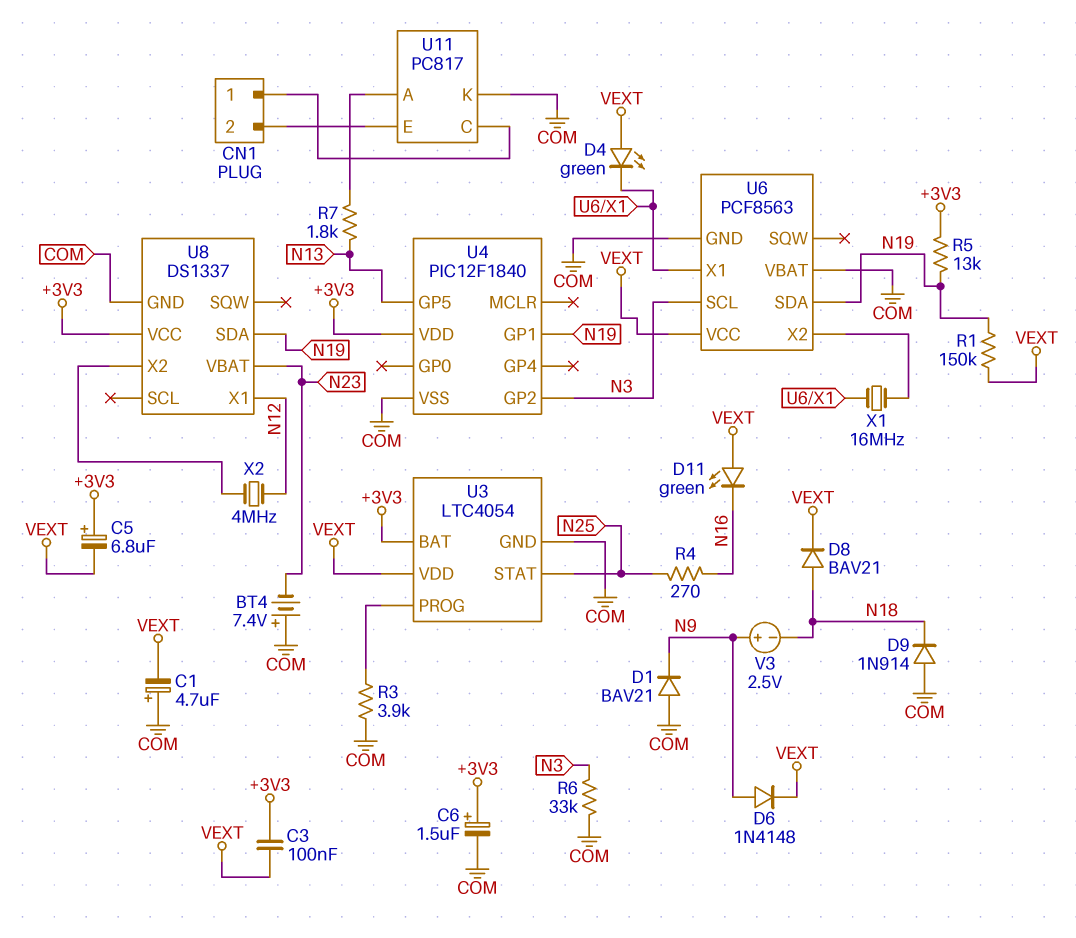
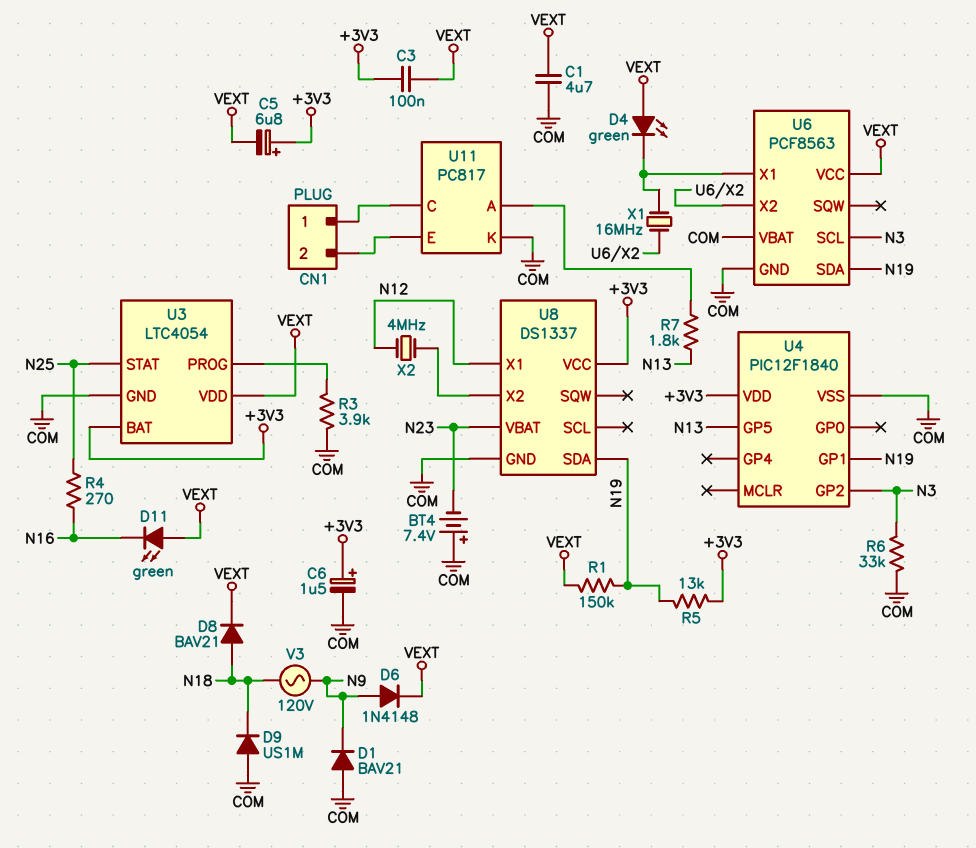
C1: 4.7uF (plus COM, minus VEXT) -> 4.7uF (COM, VEXT)
D9: diode 1N914 (A COM, K N18) -> diode US1M (A COM, K N18)
V3: 2.5V (plus N9, minus N18) -> AC 120V (N9, N18)

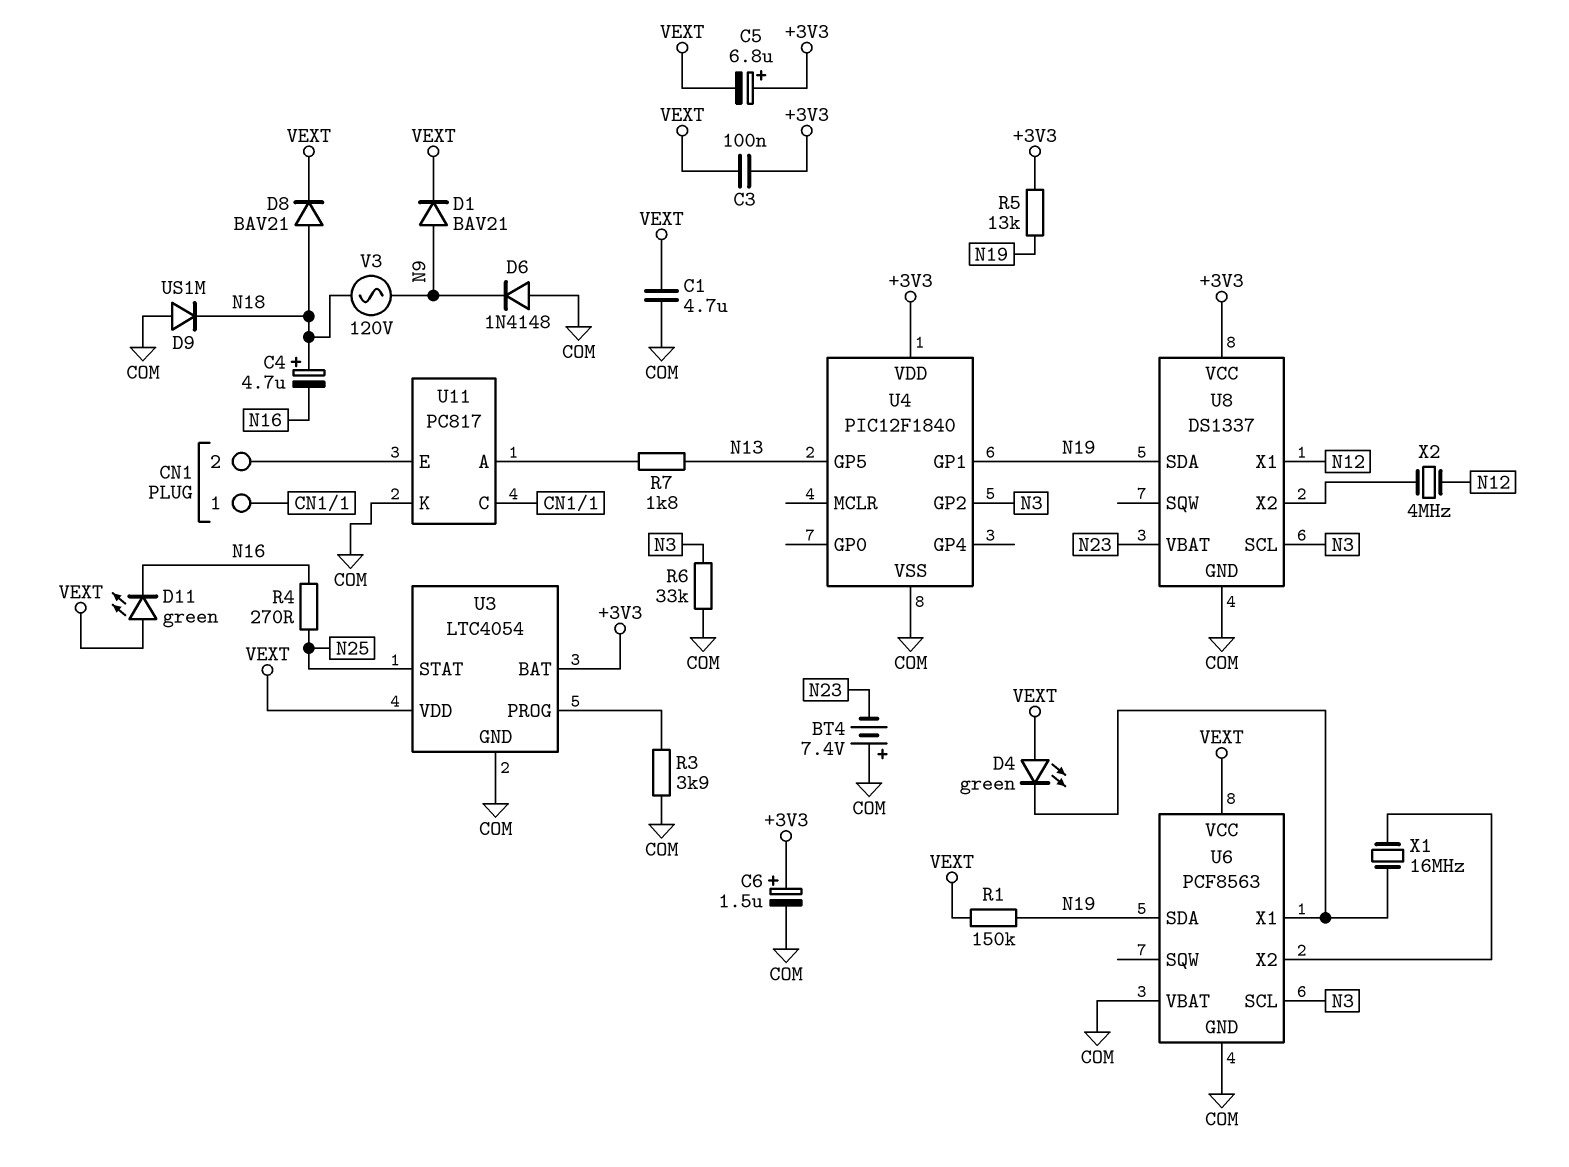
C4: none -> 4.7uF (plus N18, minus N16)
D1: diode BAV21 (A COM, K N9) -> diode BAV21 (A N9, K VEXT)
D6: diode 1N4148 (A N9, K VEXT) -> diode 1N4148 (A COM, K N9)
U8 pin SCL: none -> N3

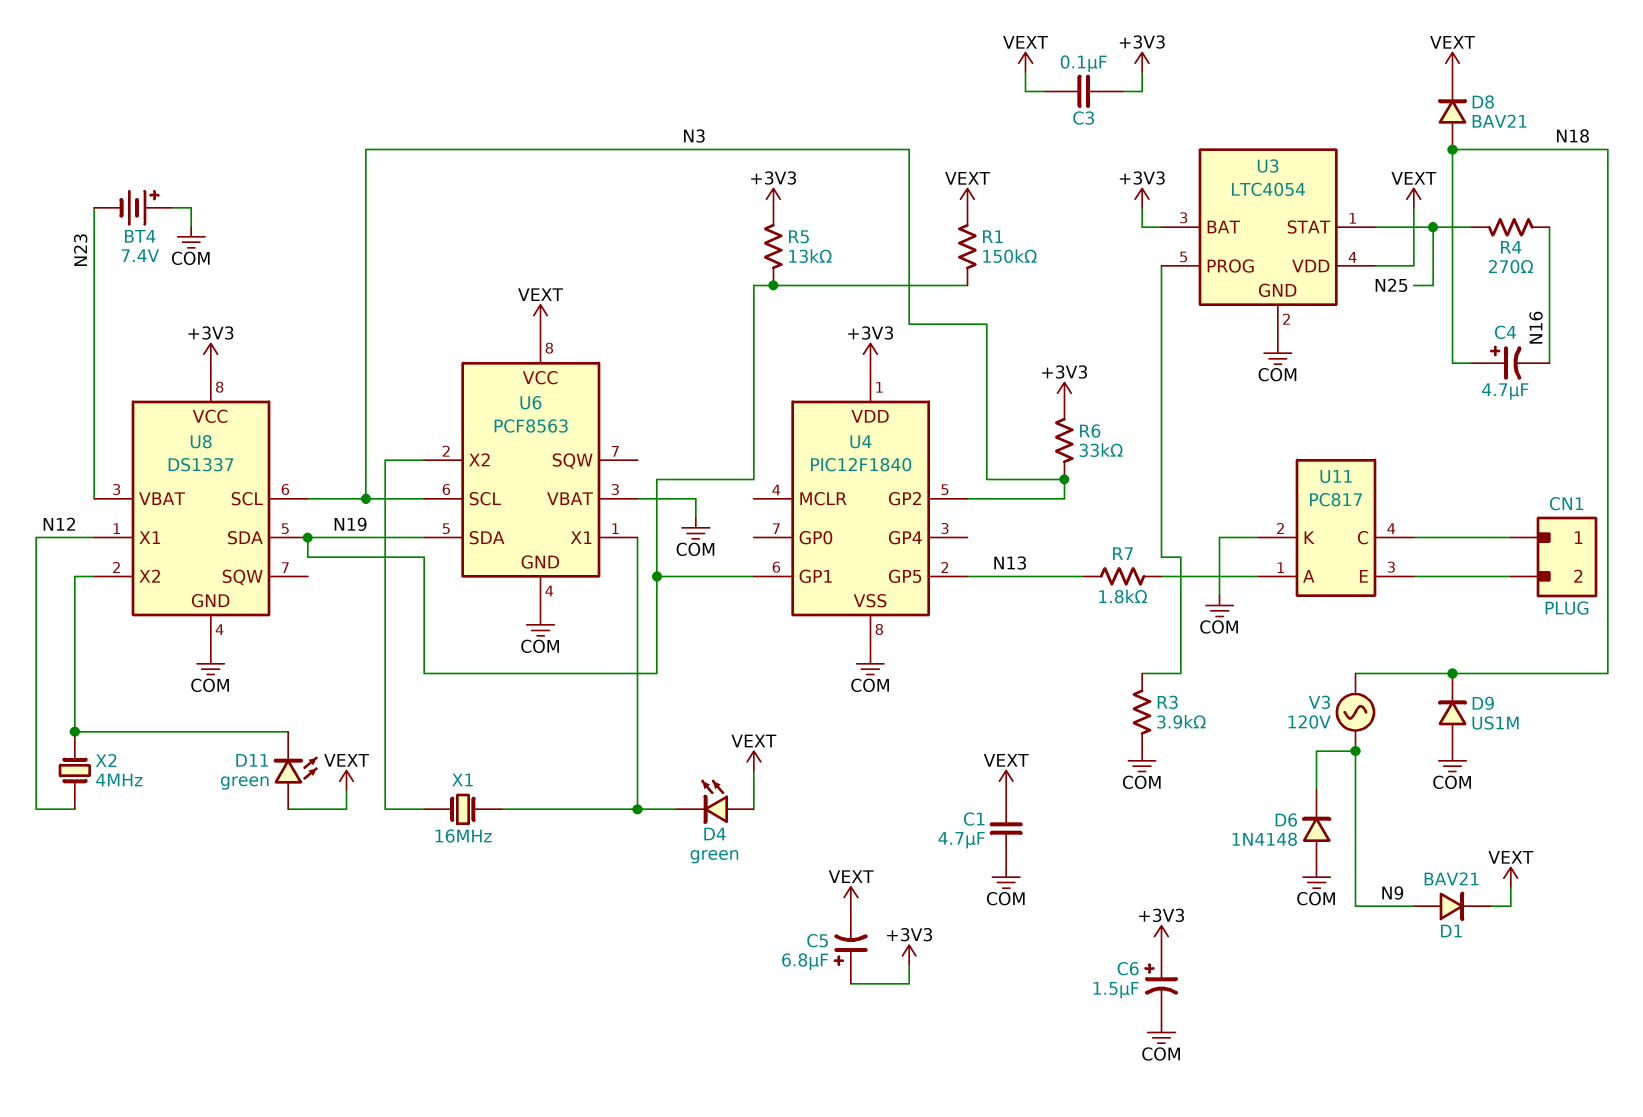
D11: LED green (A VEXT, K N16) -> LED green (A VEXT, K U8/X2)
R6: 33k (COM, N3) -> 33k (+3V3, N3)

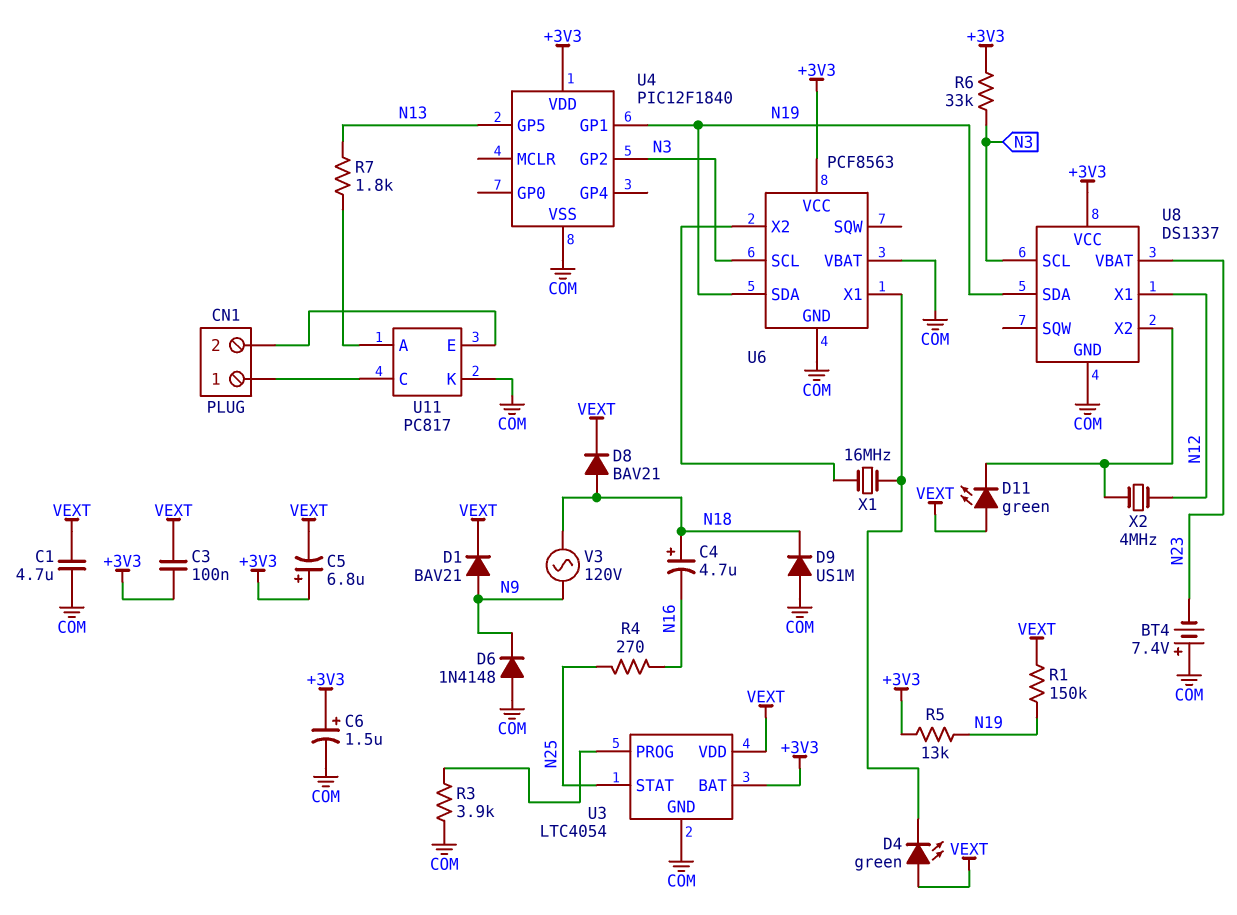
U6 pin VCC: VEXT -> +3V3

